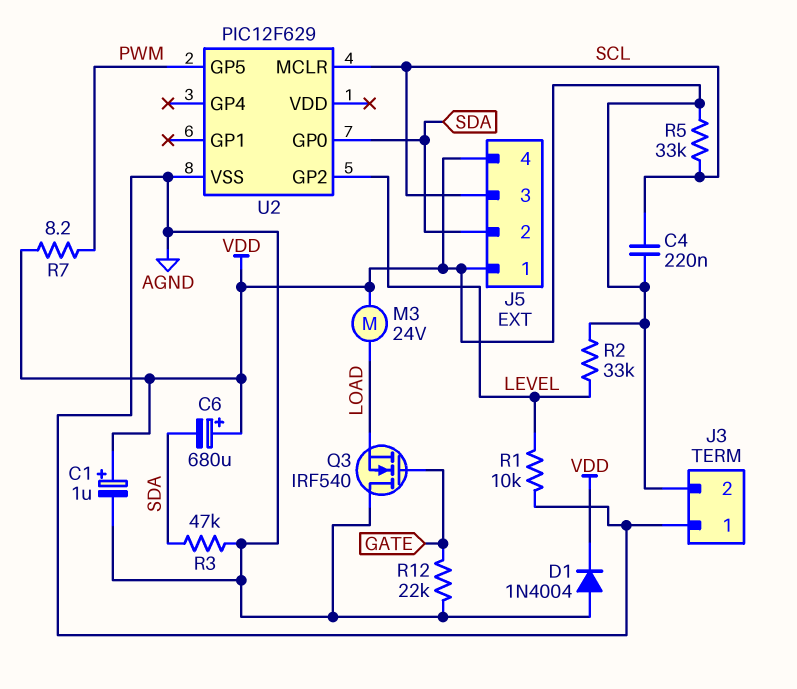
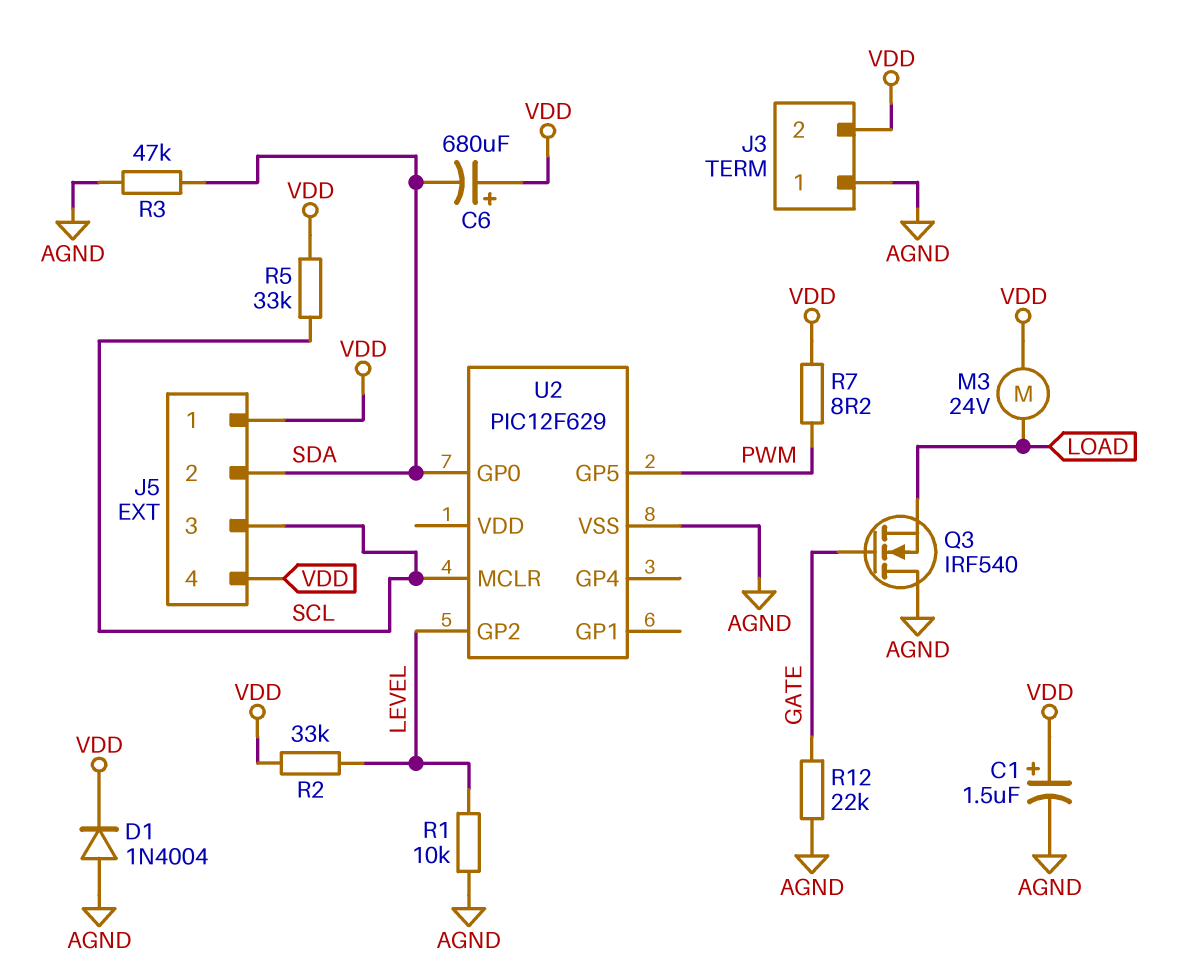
C1: 1uF (plus VDD, minus AGND) -> 1.5uF (plus VDD, minus AGND)
C4: 220nF (SCL, VDD) -> none

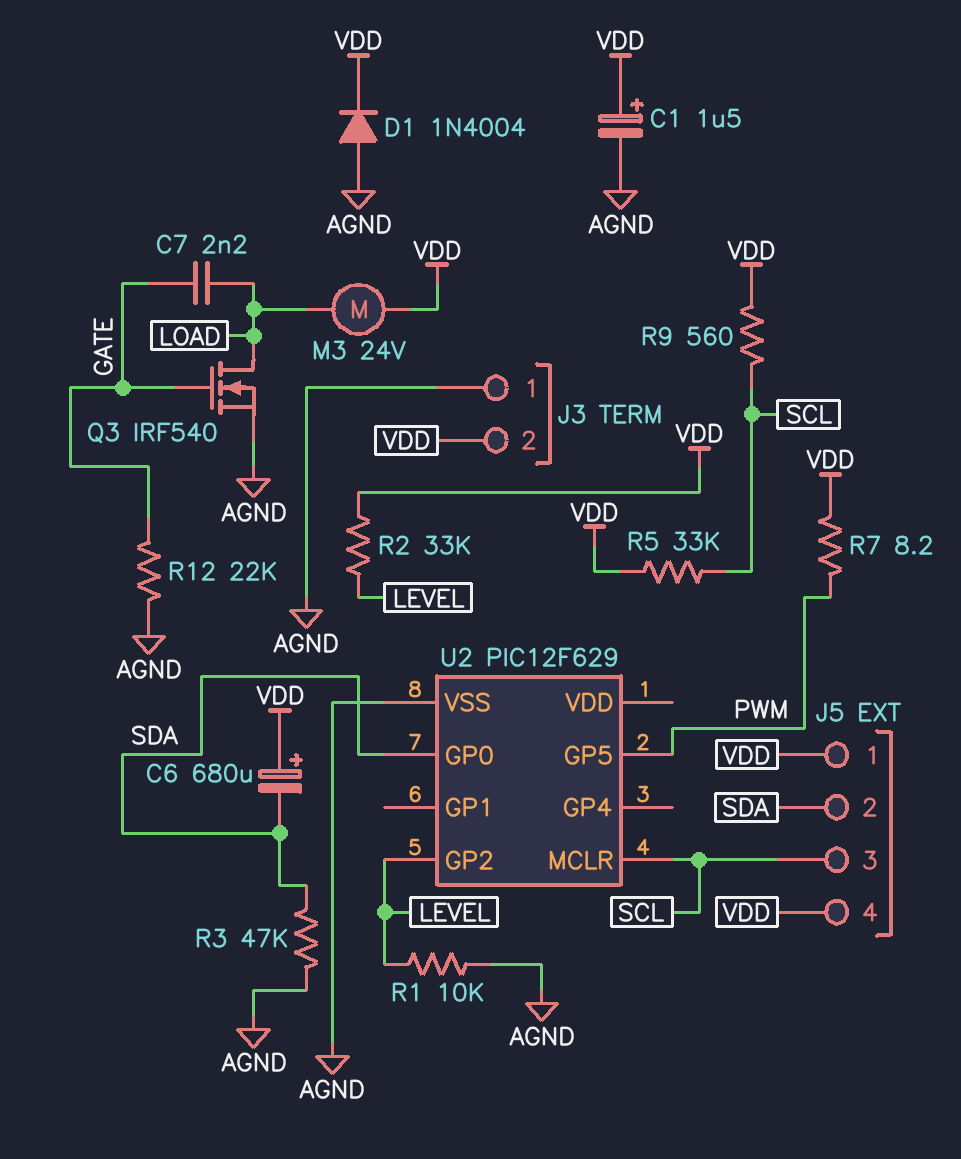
C7: none -> 2.2nF (GATE, LOAD)
Q3: NMOS IRF540 (G GATE, D AGND, S LOAD) -> NMOS IRF540 (G GATE, D LOAD, S AGND)
R9: none -> 560 (SCL, VDD)

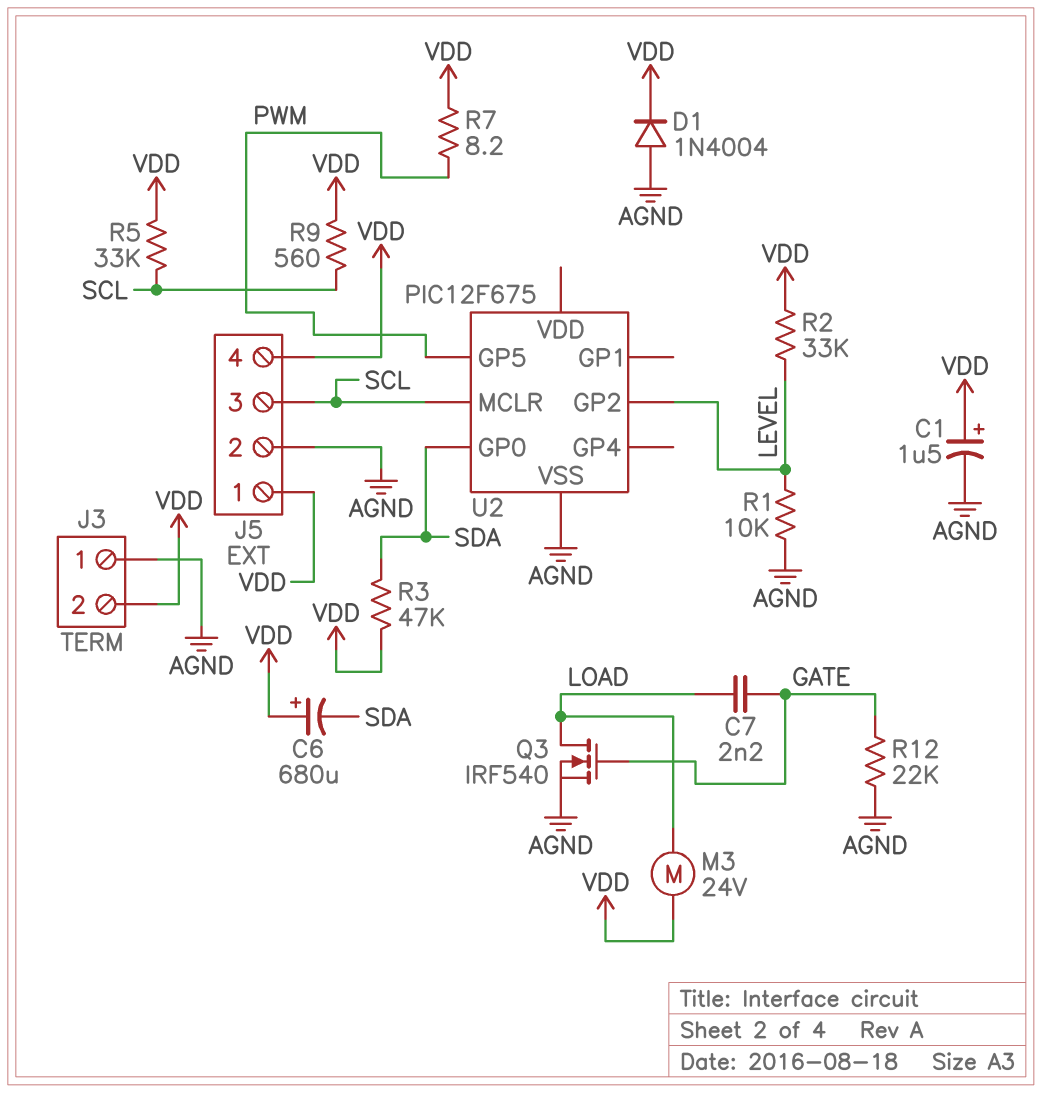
J5 pin 2: SDA -> AGND
R3: 47k (AGND, SDA) -> 47k (SDA, VDD)
U2: PIC12F629 -> PIC12F675

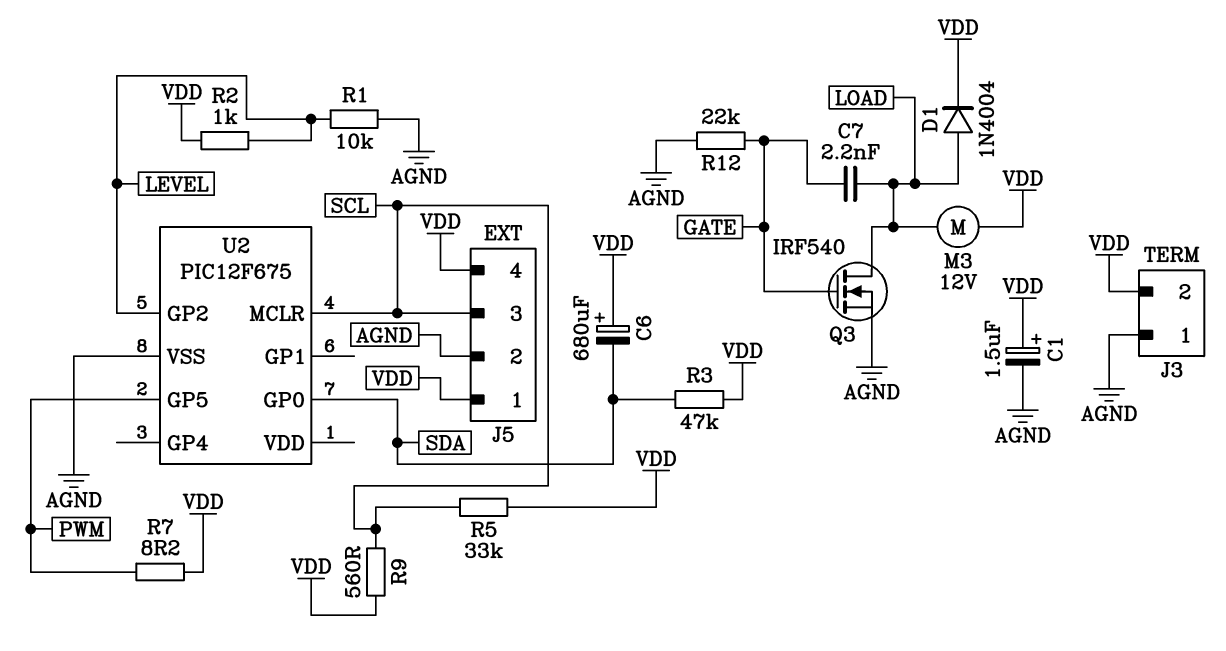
D1: diode 1N4004 (A AGND, K VDD) -> diode 1N4004 (A LOAD, K VDD)
M3: motor 24V (LOAD, VDD) -> motor 12V (LOAD, VDD)
R2: 33k (LEVEL, VDD) -> 1k (LEVEL, VDD)

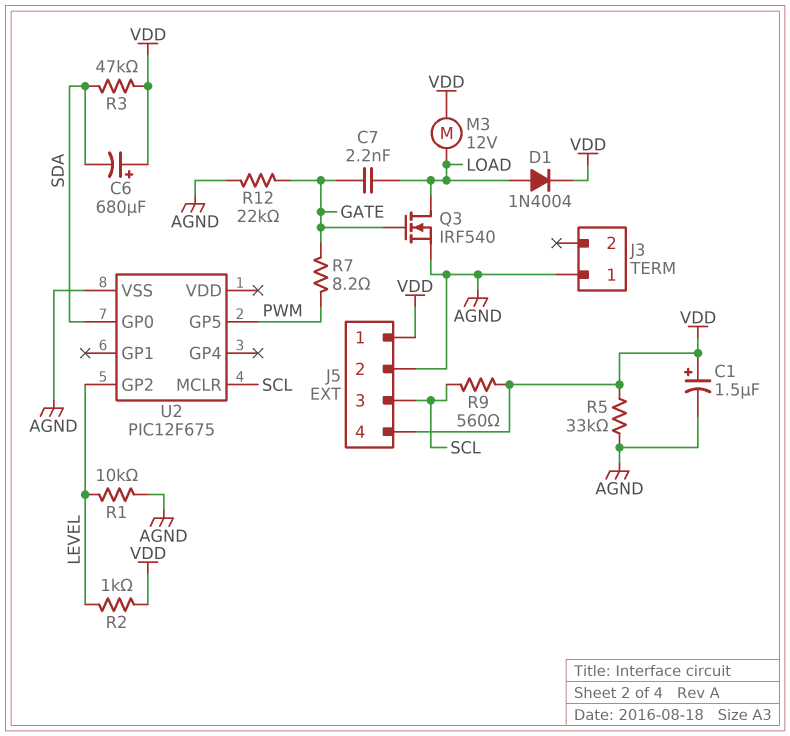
J3 pin 2: VDD -> none
R5: 33k (SCL, VDD) -> 33k (AGND, VDD)
R7: 8.2 (PWM, VDD) -> 8.2 (GATE, PWM)

